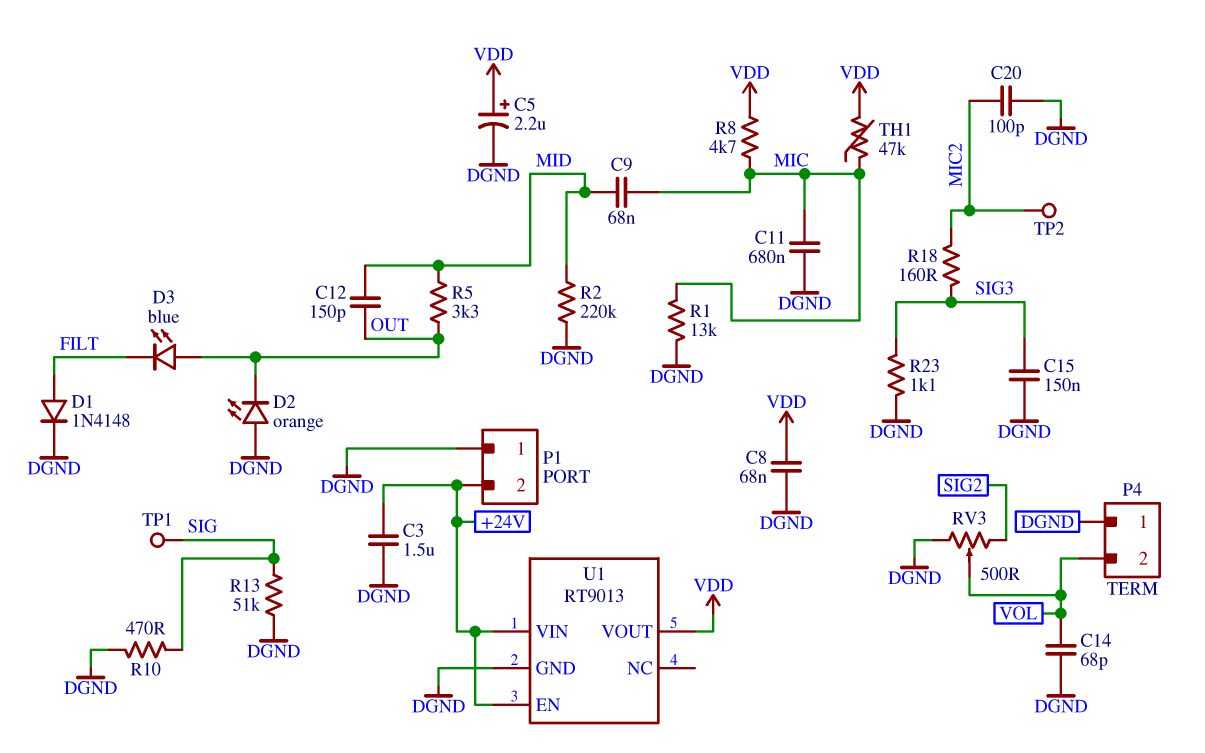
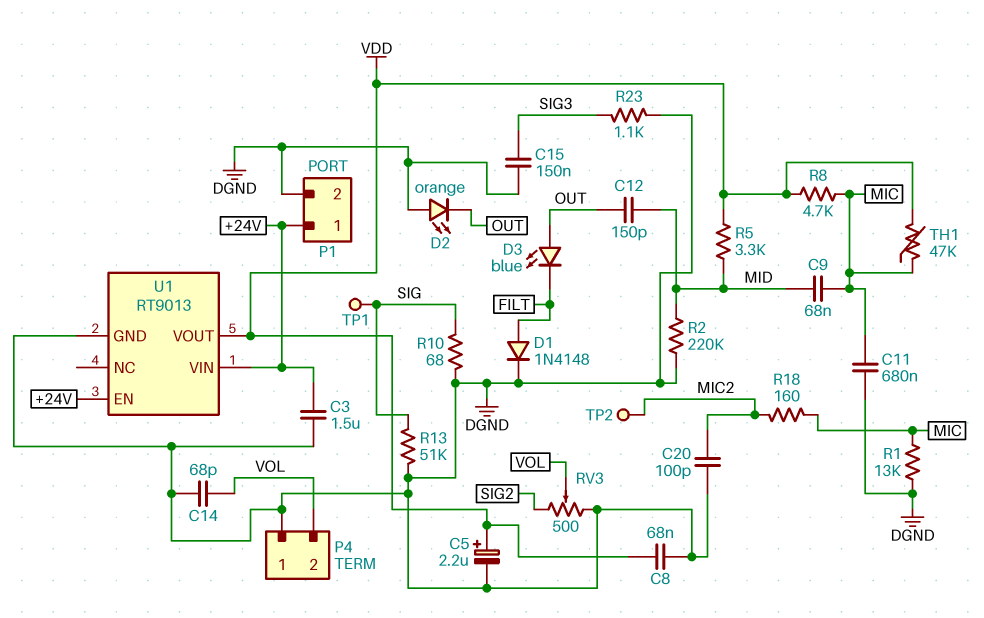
P1 pin 1: DGND -> +24V
P1 pin 2: +24V -> DGND
R5: 3.3k (MID, OUT) -> 3.3k (MID, VDD)
R10: 470 (DGND, SIG) -> 68 (DGND, SIG)
R18: 160 (MIC2, SIG3) -> 160 (MIC, MIC2)

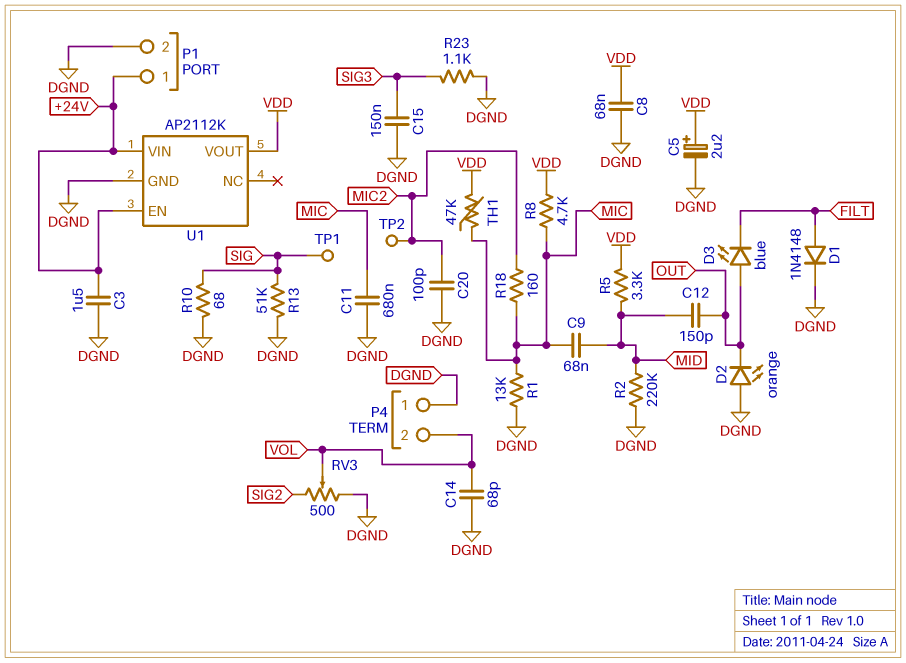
U1: RT9013 -> AP2112K

